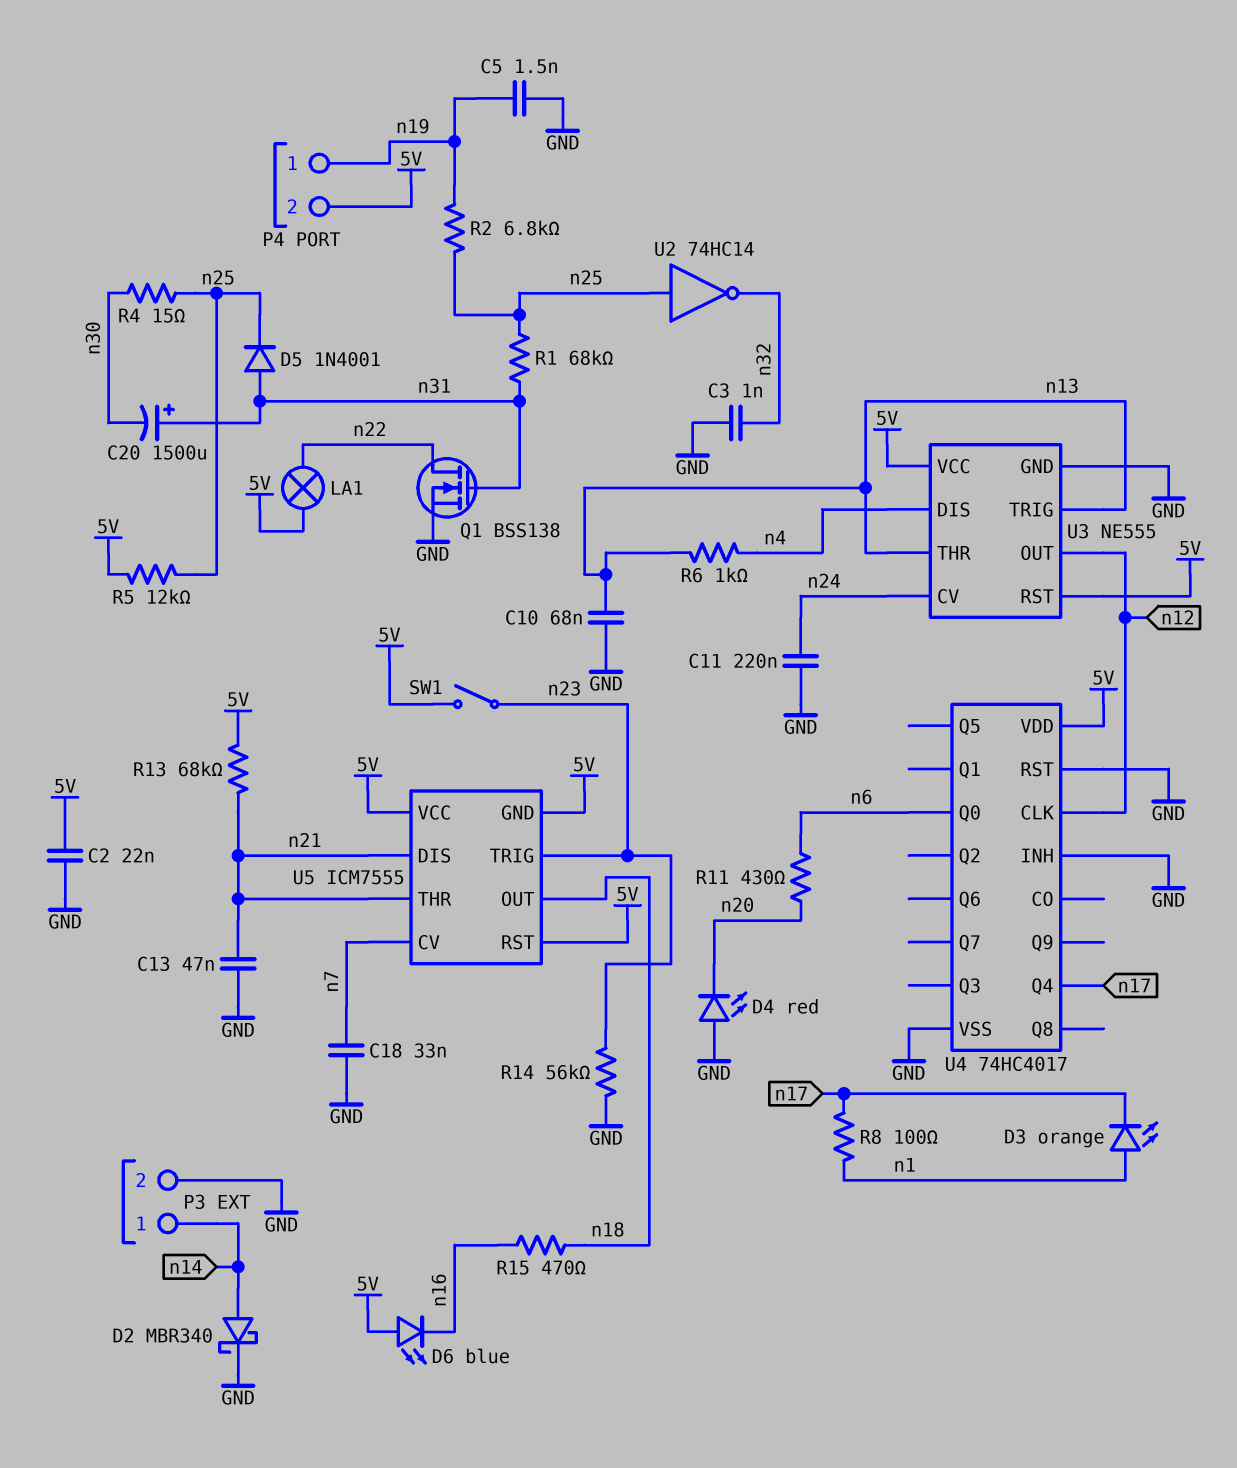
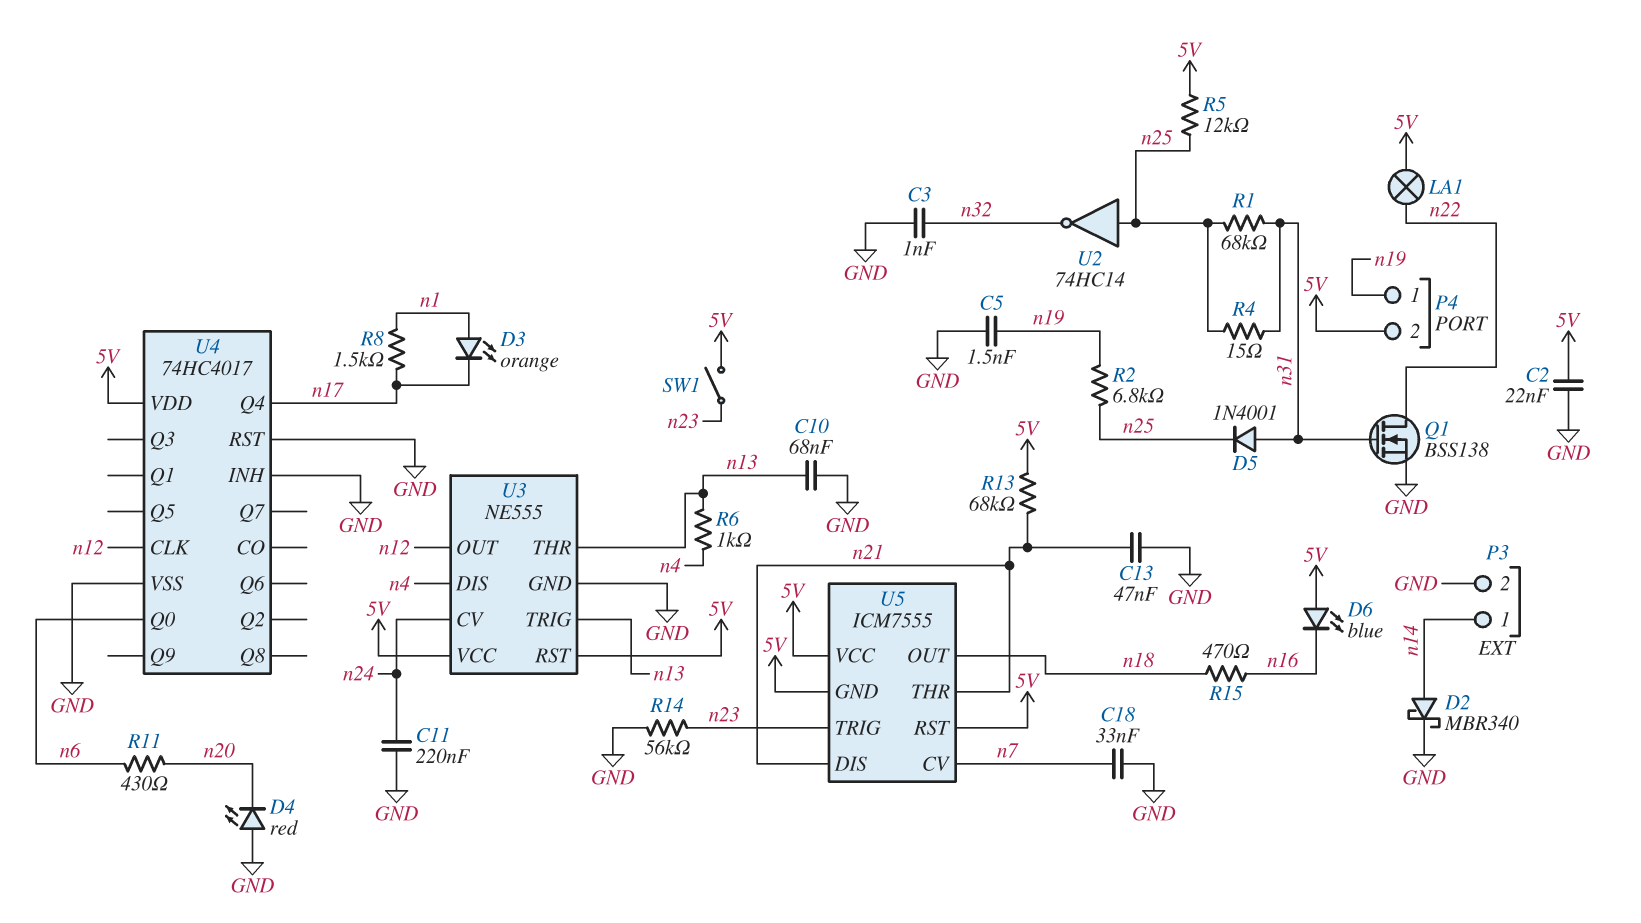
C20: 1500uF (plus n31, minus n30) -> none
R4: 15 (n25, n30) -> 15 (n25, n31)
R8: 100 (n1, n17) -> 1.5k (n1, n17)

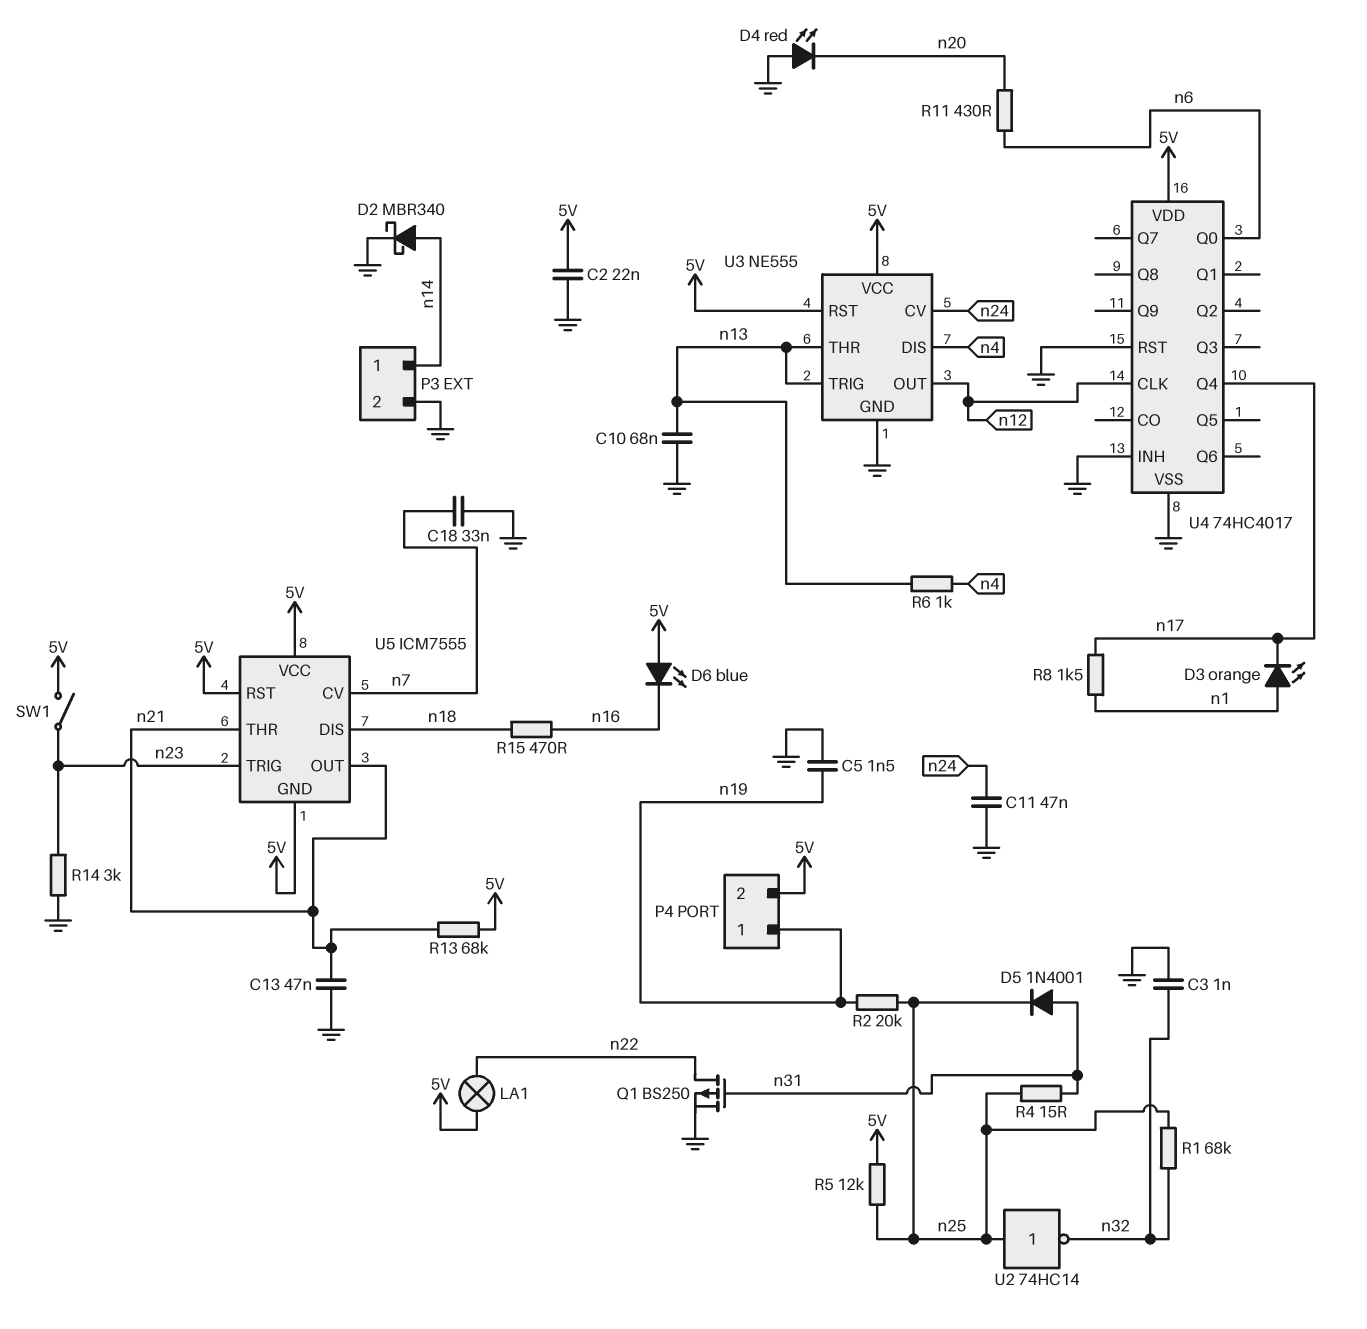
C11: 220nF (GND, n24) -> 47nF (GND, n24)
Q1: NMOS BSS138 (G n31, D n22, S GND) -> PMOS BS250 (G n31, D n22, S GND)
R1: 68k (n25, n31) -> 68k (n25, n32)
R2: 6.8k (n19, n25) -> 20k (n19, n25)
R14: 56k (GND, n23) -> 3k (GND, n23)
U5 pin DIS: n21 -> n18
U5 pin OUT: n18 -> n21

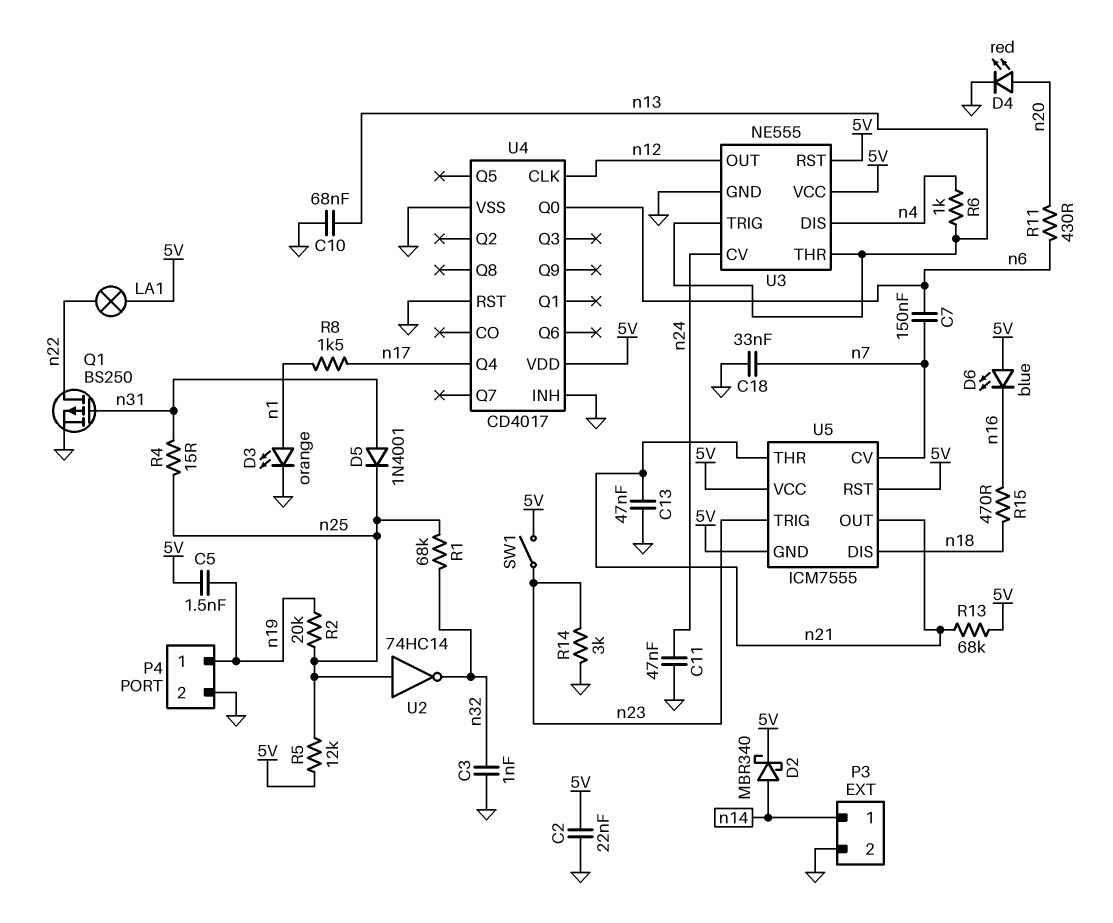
C5: 1.5nF (GND, n19) -> 1.5nF (5V, n19)
C7: none -> 150nF (n6, n7)
D2: schottky MBR340 (A n14, K GND) -> schottky MBR340 (A n14, K 5V)
D3: LED orange (A n1, K n17) -> LED orange (A n1, K GND)
D4: LED red (A GND, K n20) -> LED red (A n20, K GND)
P4 pin 2: 5V -> GND
U4: 74HC4017 -> CD4017

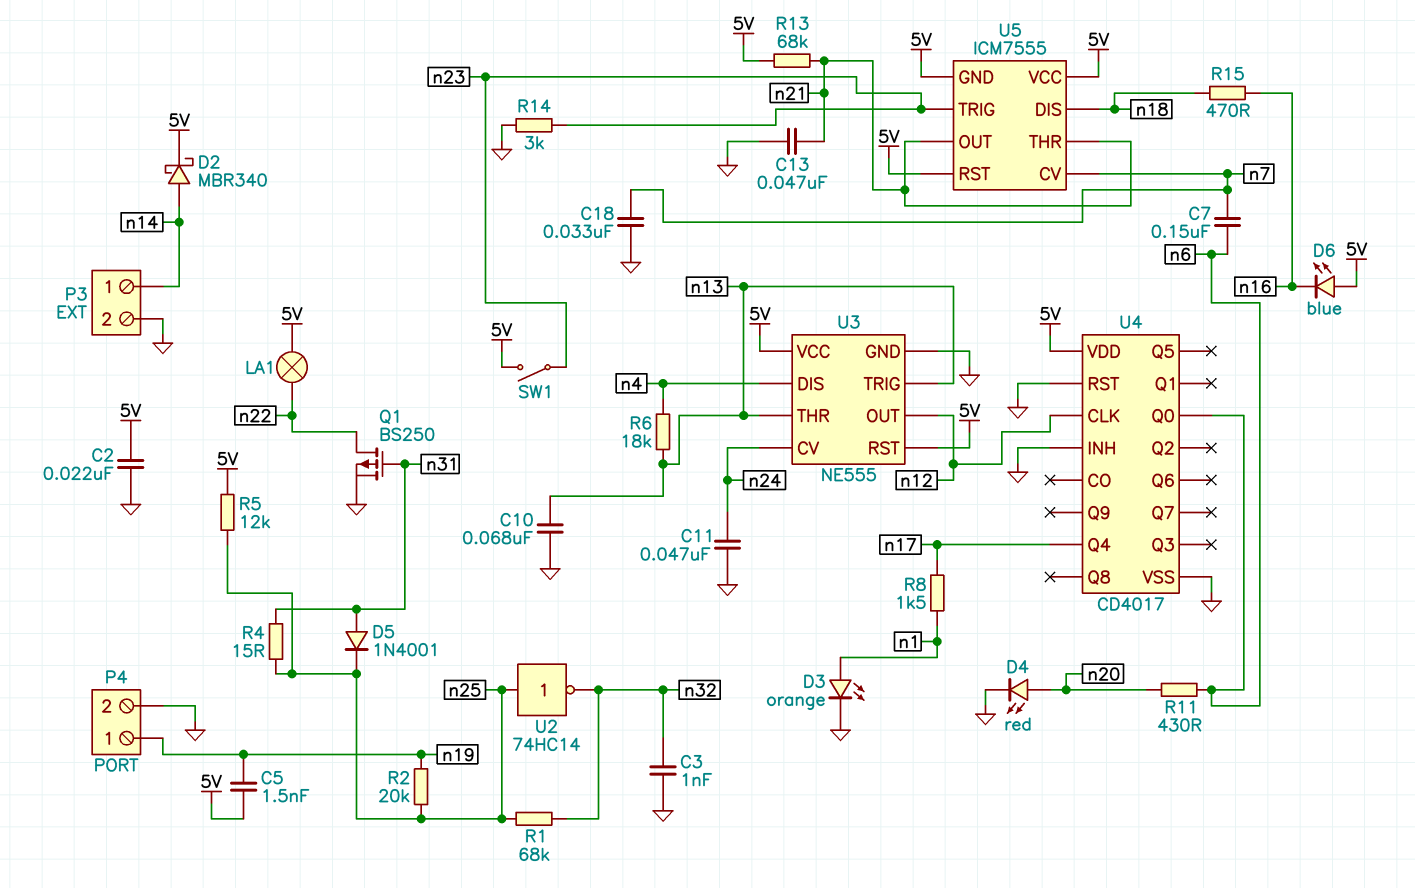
R6: 1k (n4, n13) -> 18k (n4, n13)

